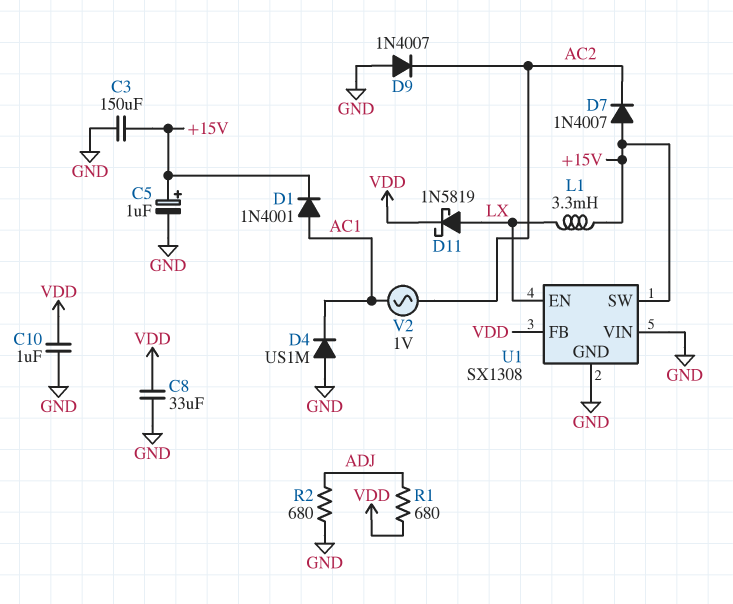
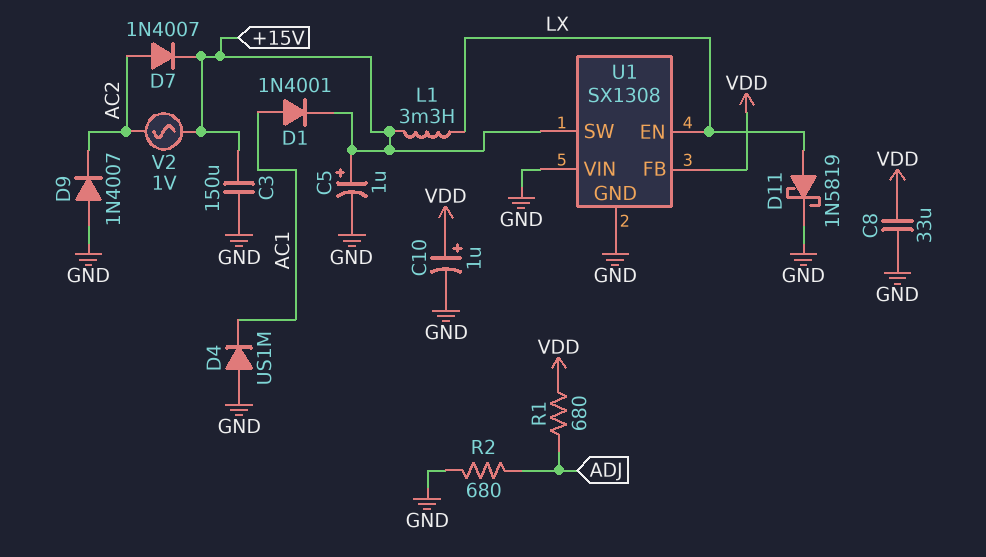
C10: 1uF (GND, VDD) -> 1uF (plus VDD, minus GND)
D7: diode 1N4007 (A +15V, K AC2) -> diode 1N4007 (A AC2, K +15V)
D11: schottky 1N5819 (A LX, K VDD) -> schottky 1N5819 (A LX, K GND)
V2: AC 1V (AC1, AC2) -> AC 1V (+15V, AC2)

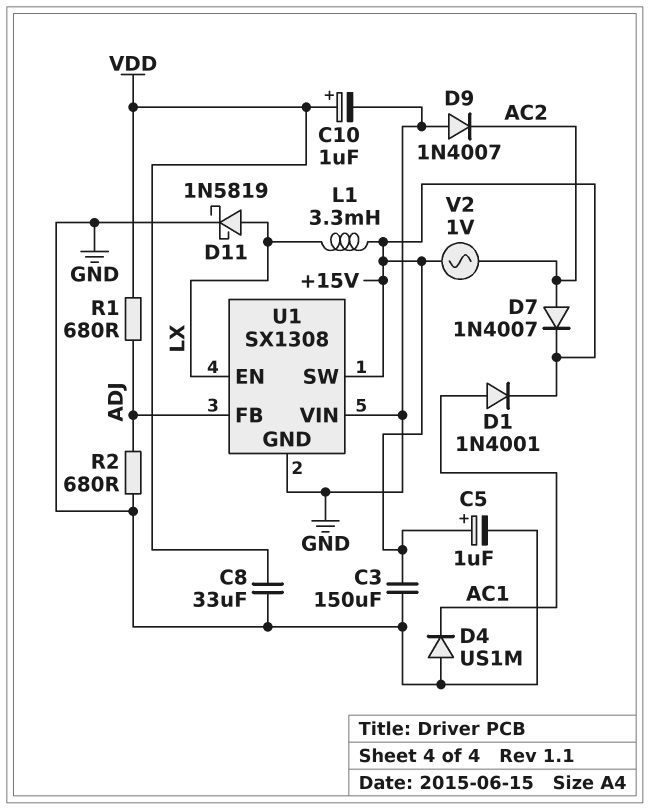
U1 pin FB: VDD -> ADJ

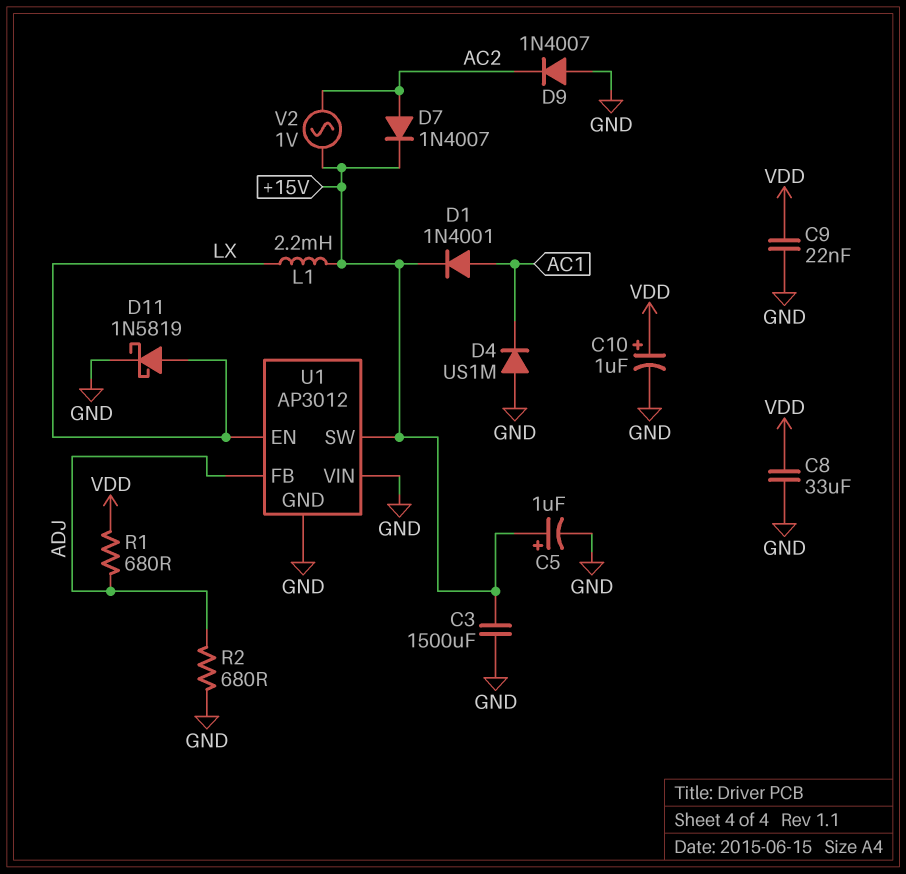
C3: 150uF (+15V, GND) -> 1500uF (+15V, GND)
C9: none -> 22nF (GND, VDD)
L1: 3.3mH (+15V, LX) -> 2.2mH (+15V, LX)
U1: SX1308 -> AP3012

